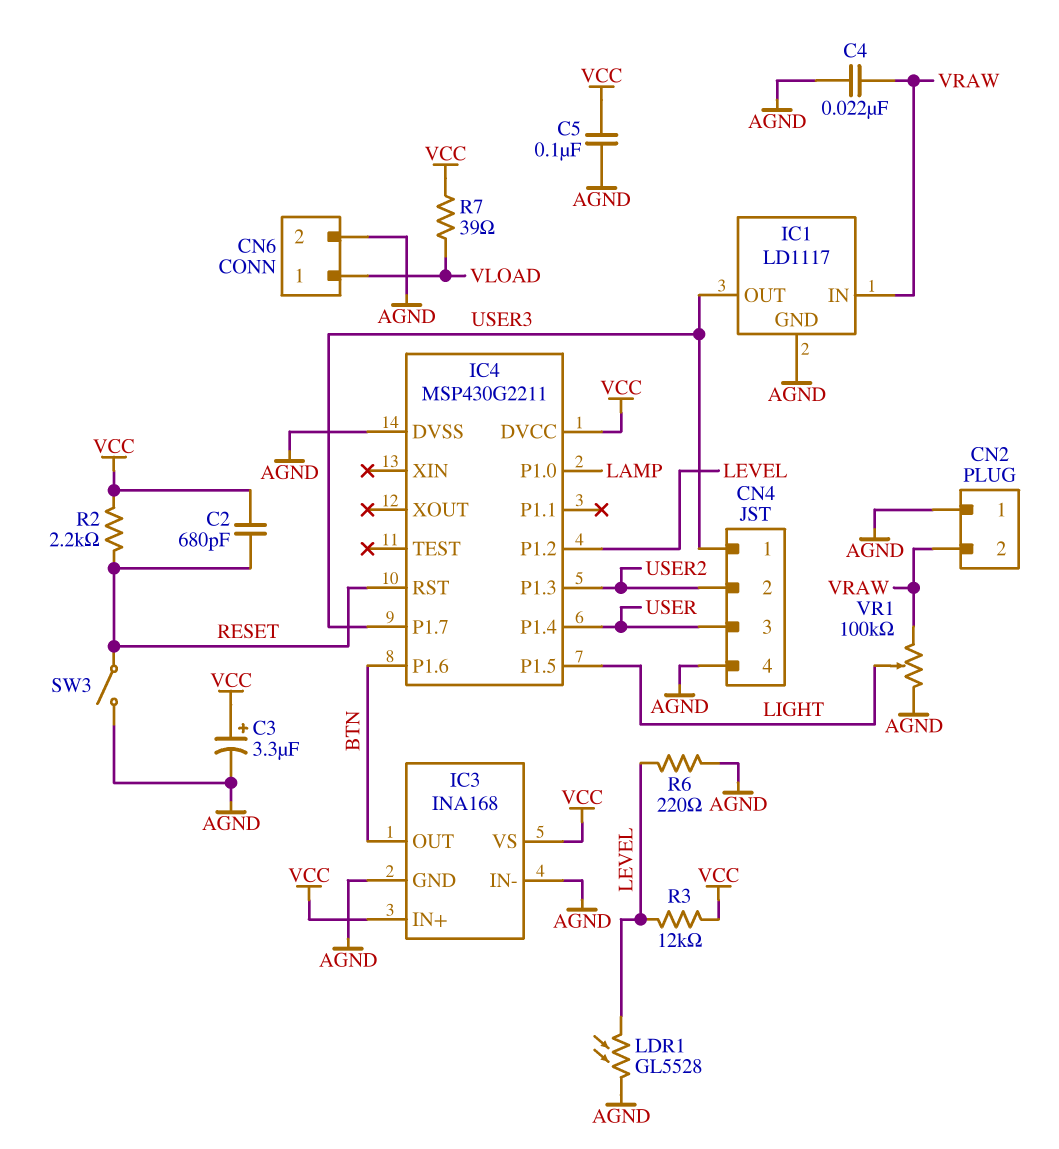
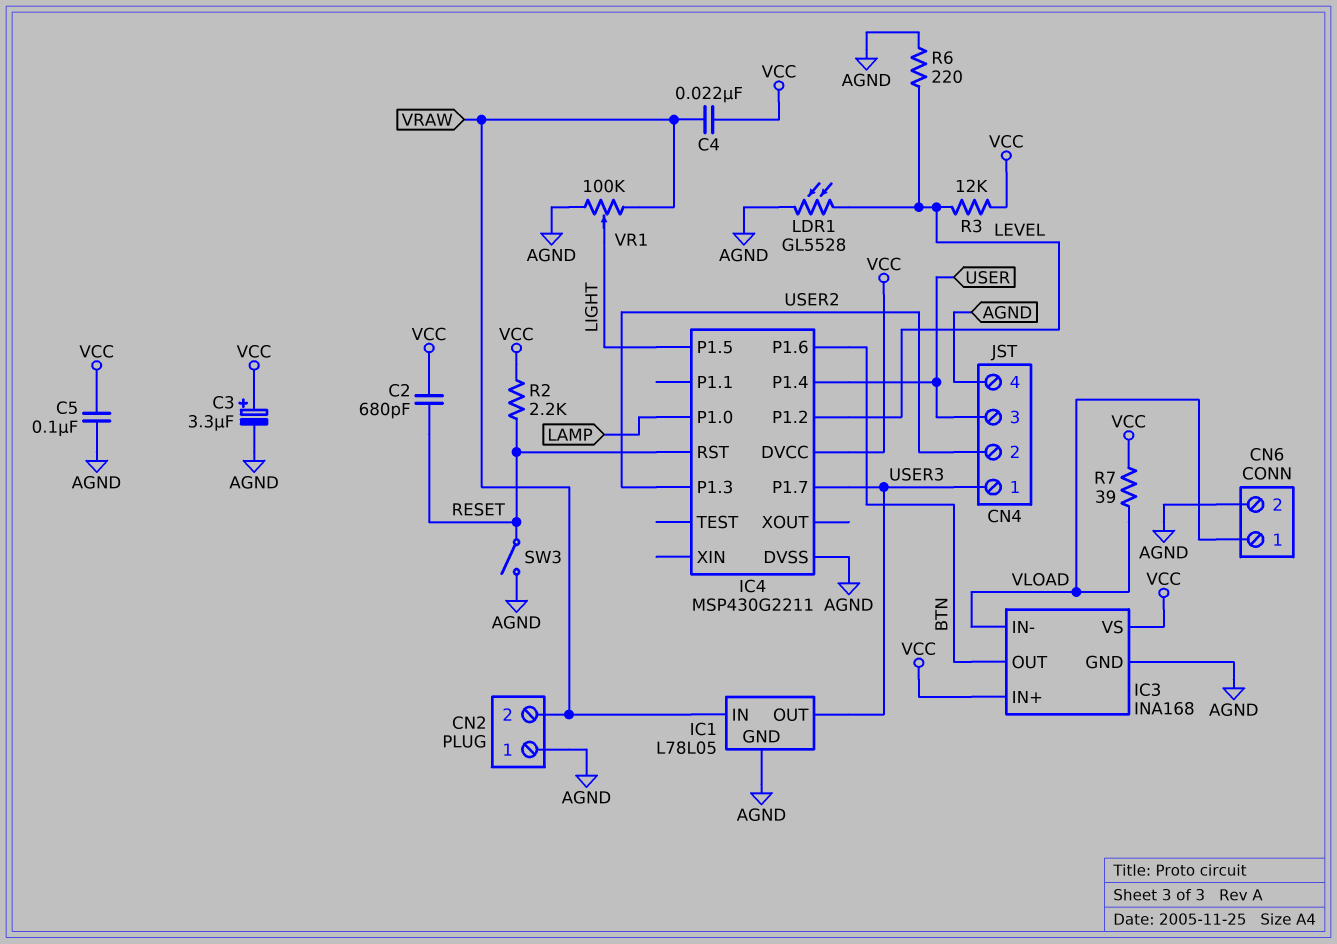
C4: 22nF (AGND, VRAW) -> 22nF (VCC, VRAW)
IC1: LD1117 -> L78L05
IC3 pin IN-: AGND -> VLOAD

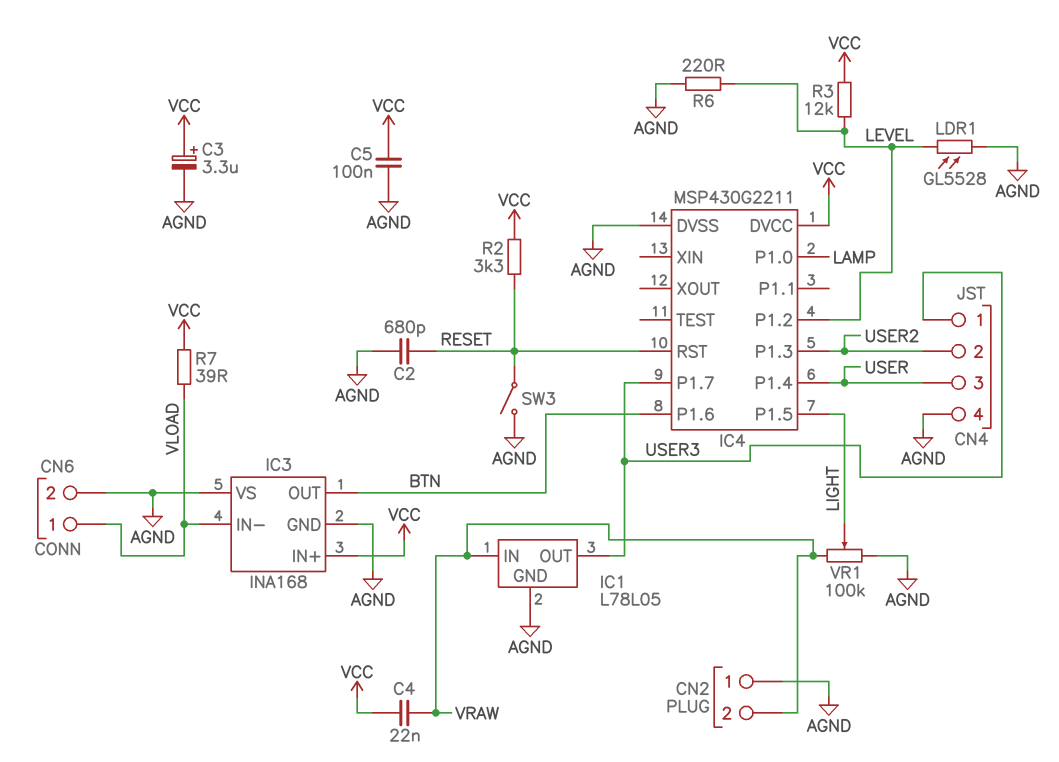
C2: 680pF (RESET, VCC) -> 680pF (AGND, RESET)
IC3 pin VS: VCC -> AGND
R2: 2.2k (RESET, VCC) -> 3.3k (RESET, VCC)

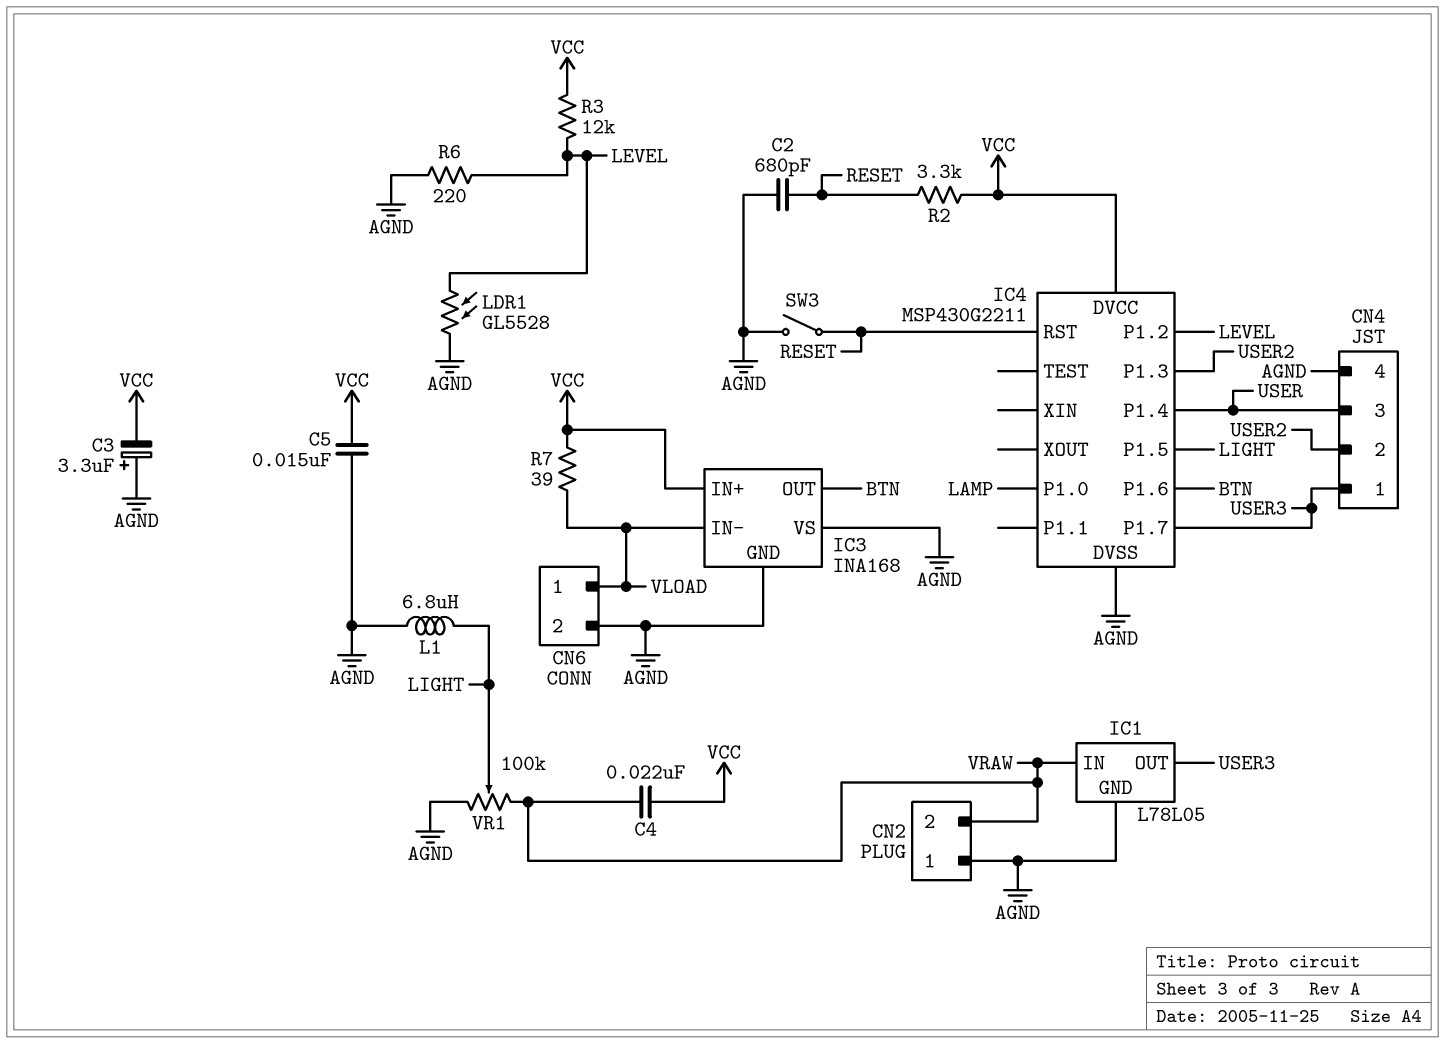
C3: 3.3uF (plus VCC, minus AGND) -> 3.3uF (plus AGND, minus VCC)
C5: 100nF (AGND, VCC) -> 15nF (AGND, VCC)
L1: none -> 6.8uH (AGND, LIGHT)

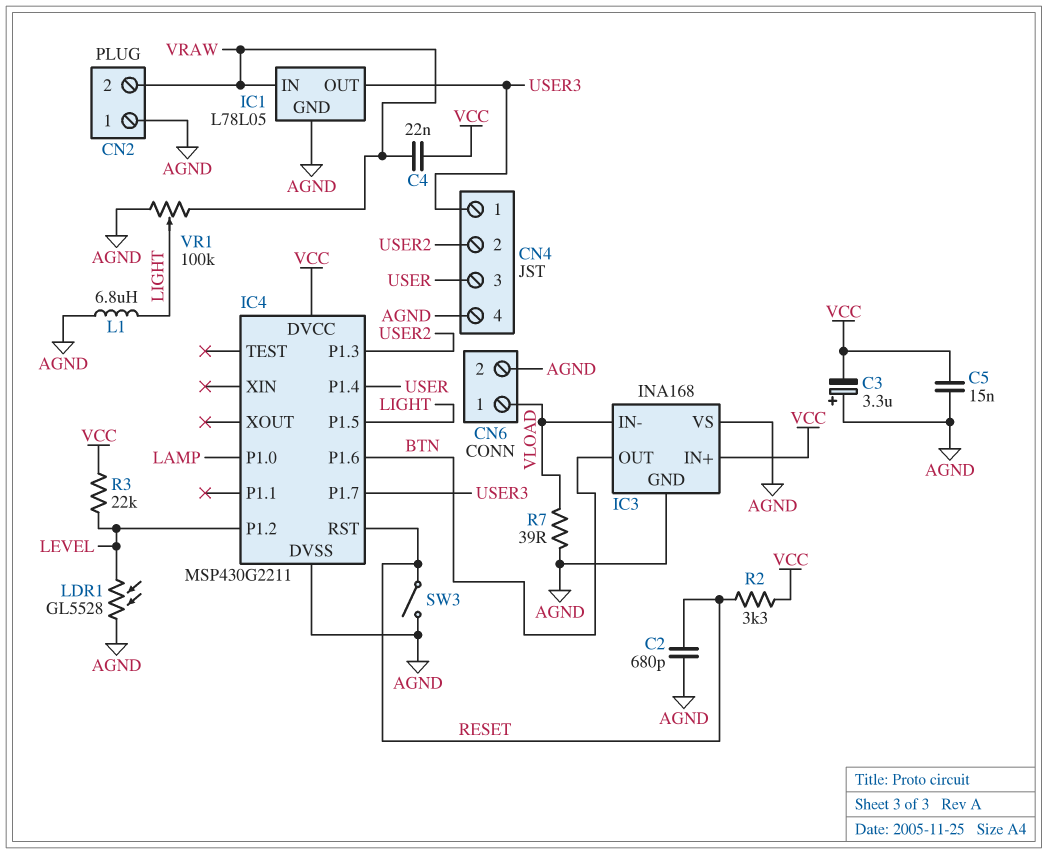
R3: 12k (LEVEL, VCC) -> 22k (LEVEL, VCC)
R6: 220 (AGND, LEVEL) -> none
R7: 39 (VCC, VLOAD) -> 39 (AGND, VLOAD)

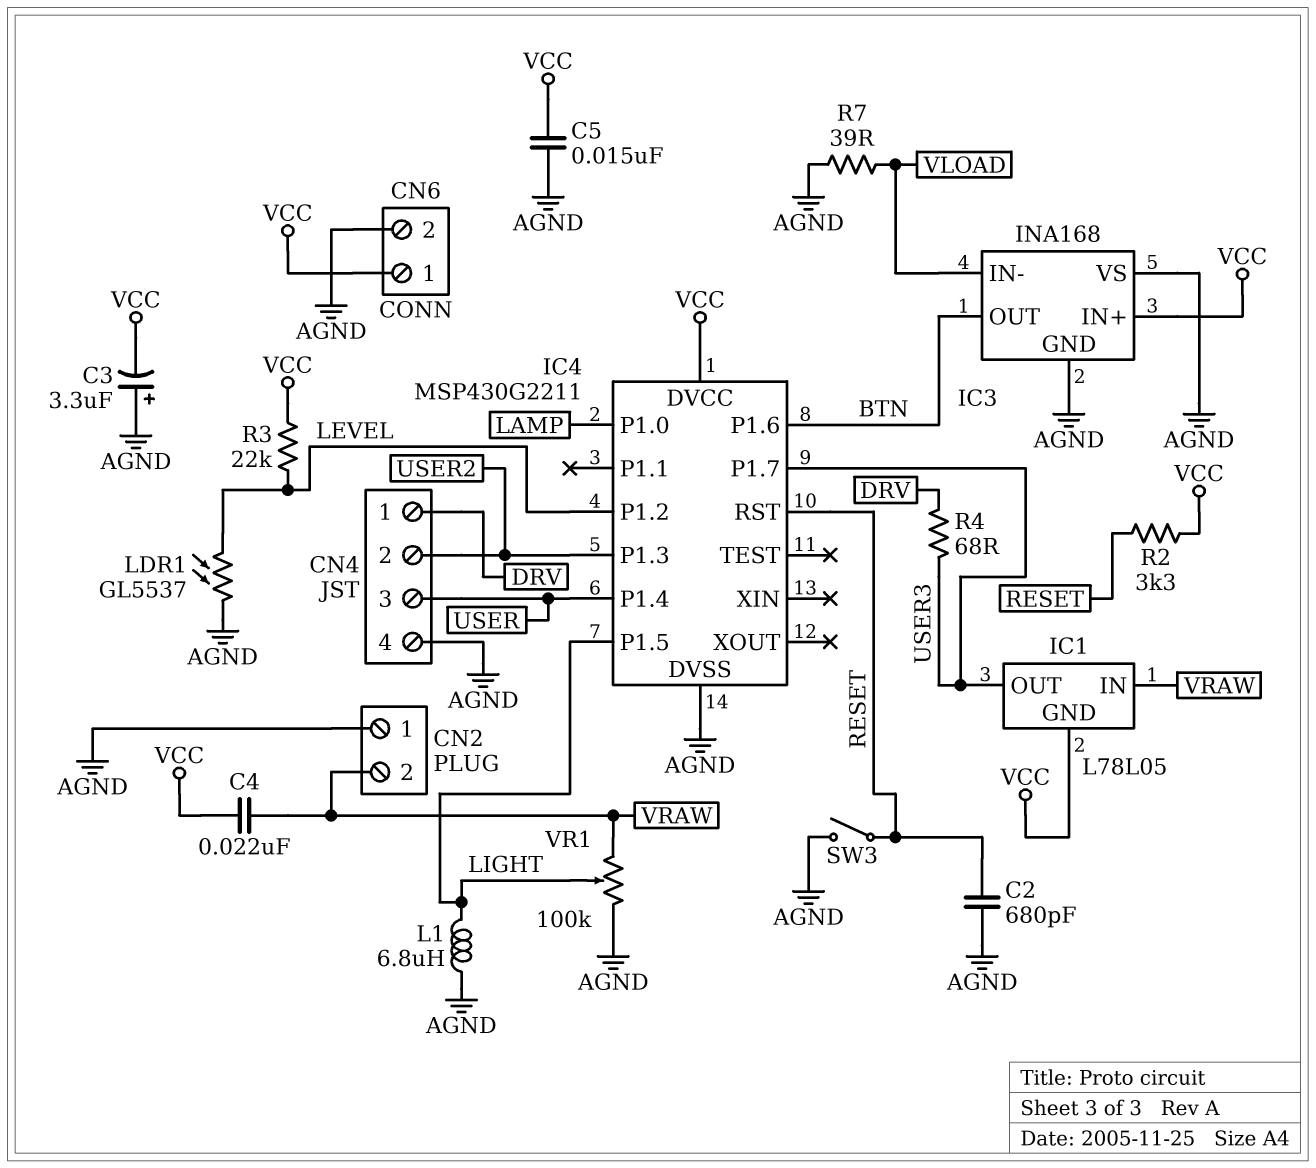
CN4 pin 1: USER3 -> DRV
CN6 pin 1: VLOAD -> VCC
IC1 pin GND: AGND -> VCC
LDR1: GL5528 (AGND, LEVEL) -> GL5537 (AGND, LEVEL)
R4: none -> 68 (DRV, USER3)

